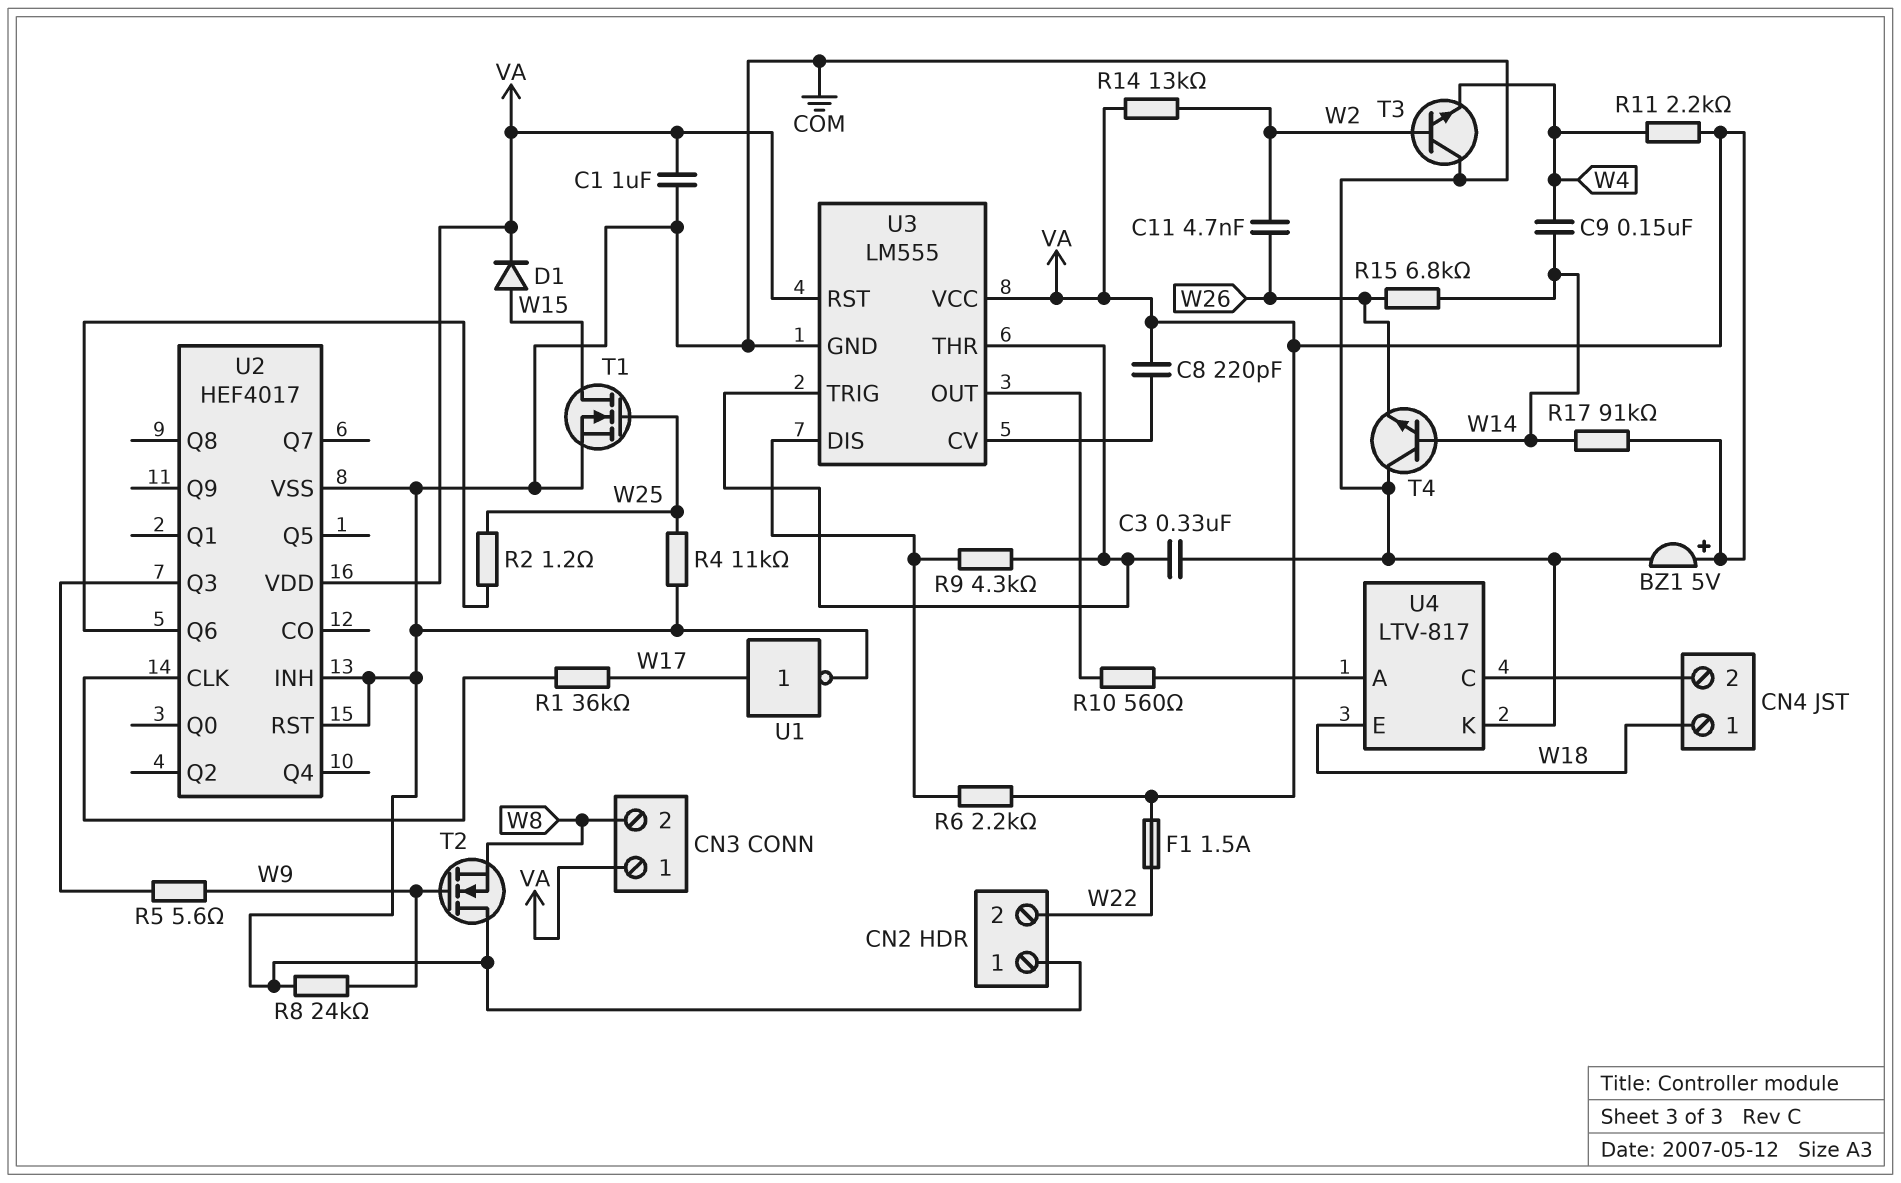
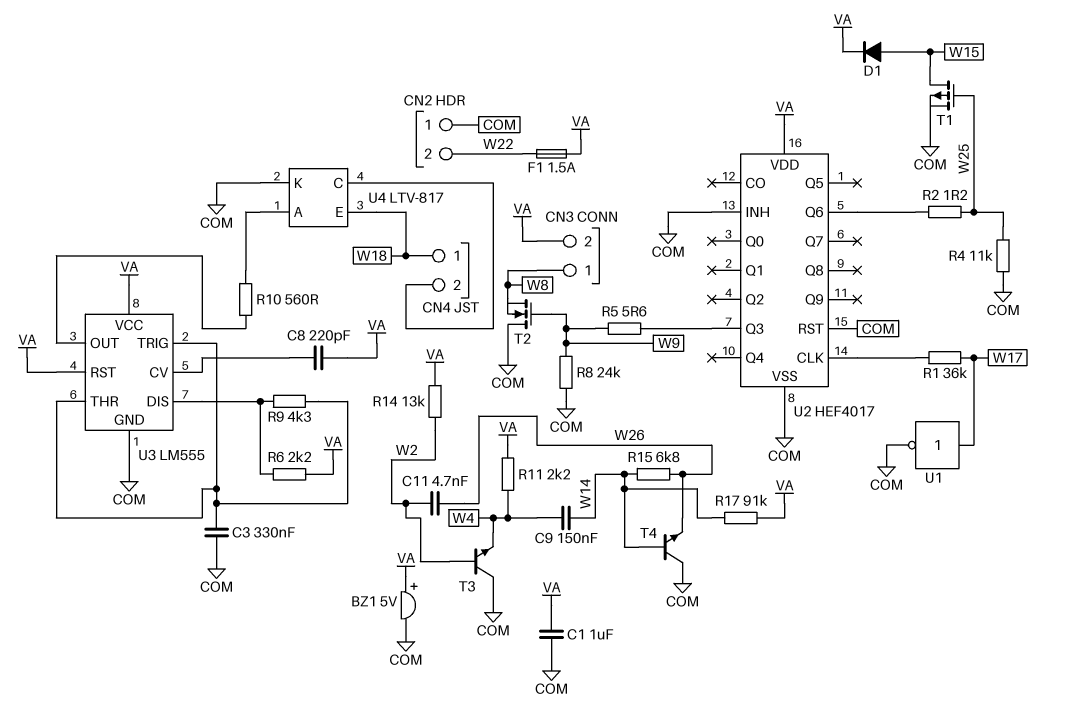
CN3 pin 1: VA -> W8
CN3 pin 2: W8 -> VA
T1: NMOS (G W25, D W15, S COM) -> PMOS (G W25, D W15, S COM)

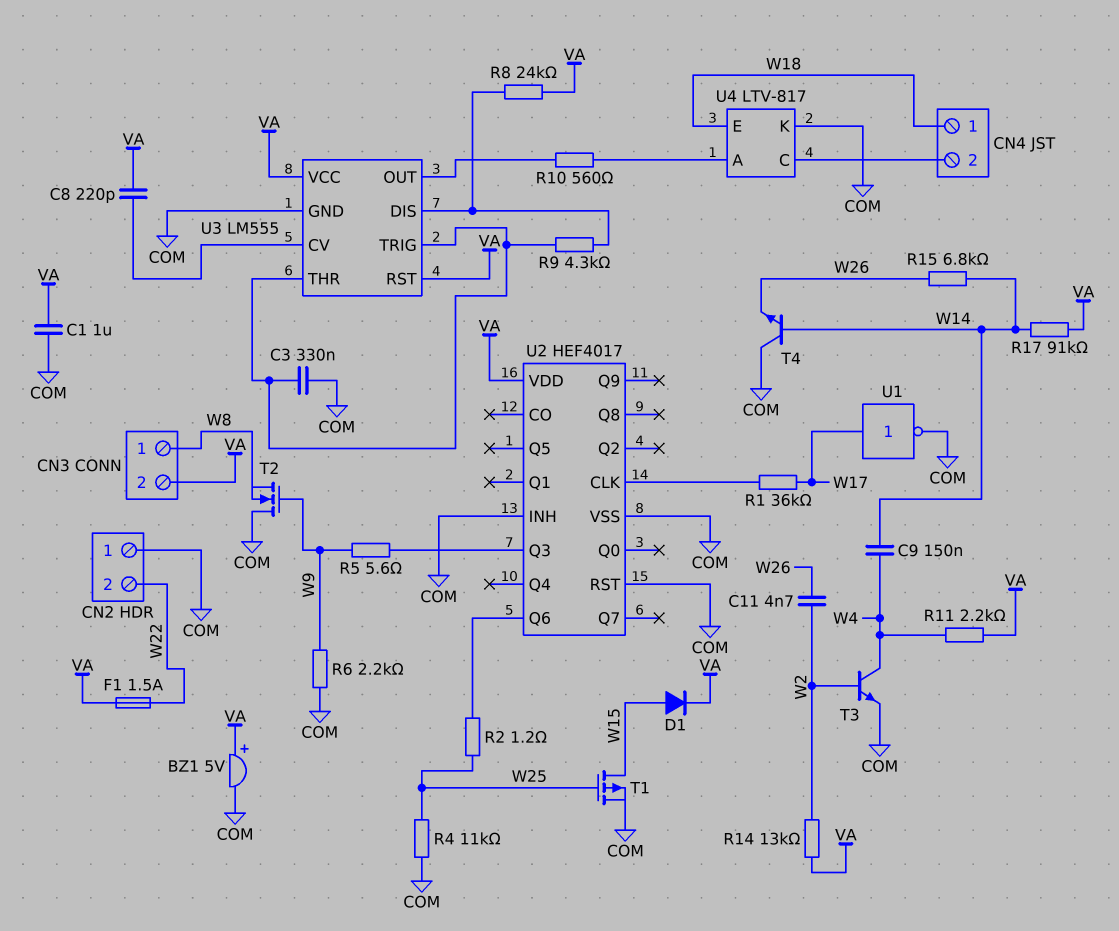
R6: 2.2k (U3/DIS, VA) -> 2.2k (COM, W9)
R8: 24k (COM, W9) -> 24k (U3/DIS, VA)
T3: NPN (B W2, C COM, E W4) -> NPN (B W2, C W4, E COM)

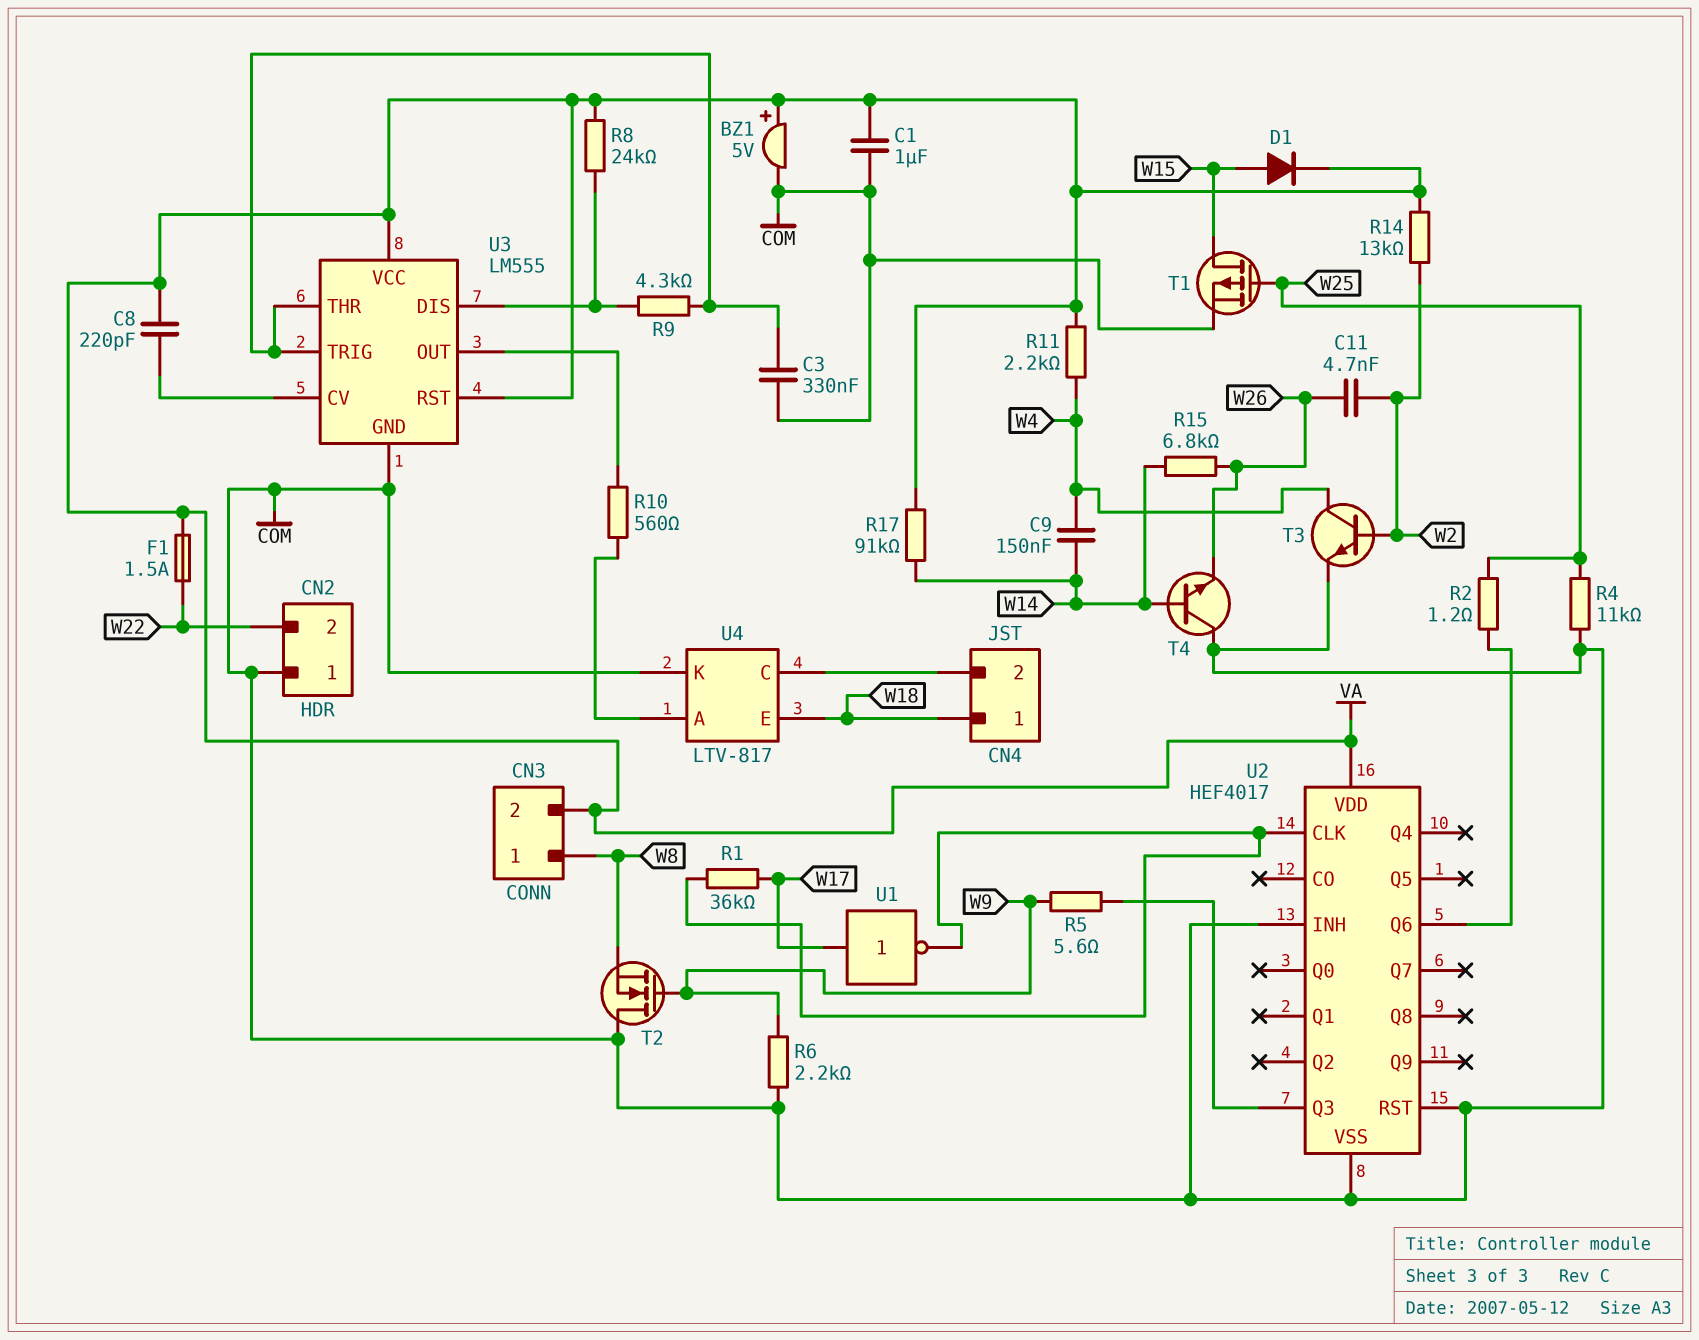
U1: NOT (in W17, out COM) -> NOT (in W17, out U2/CLK)

